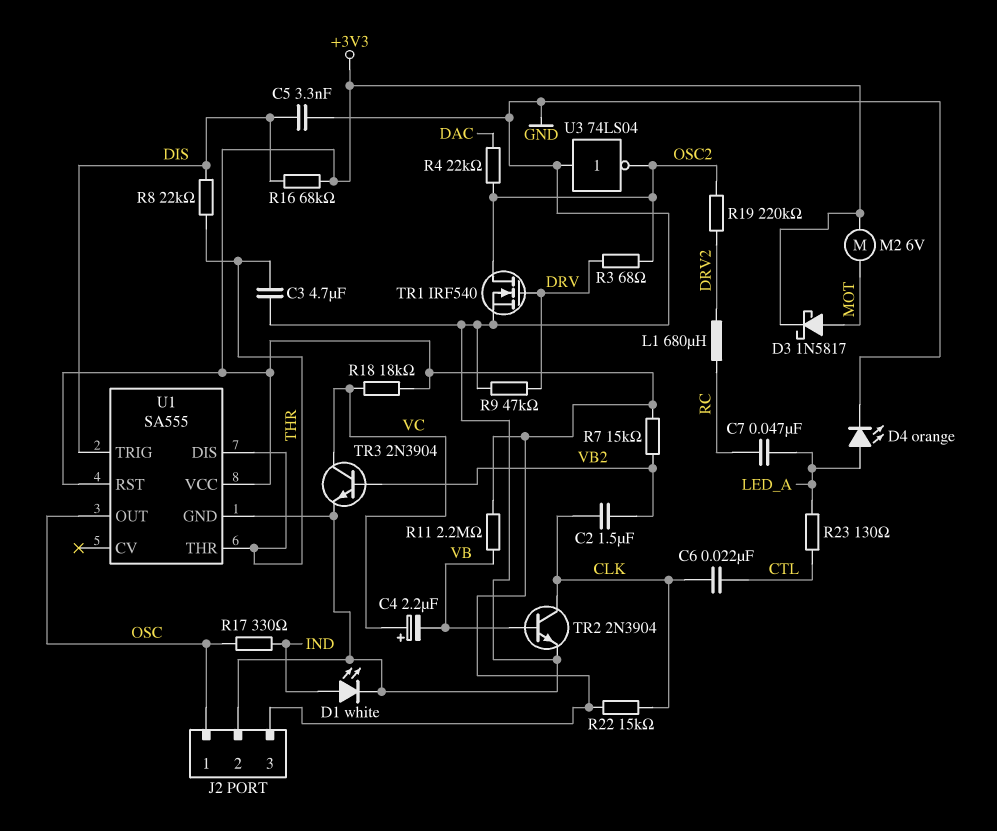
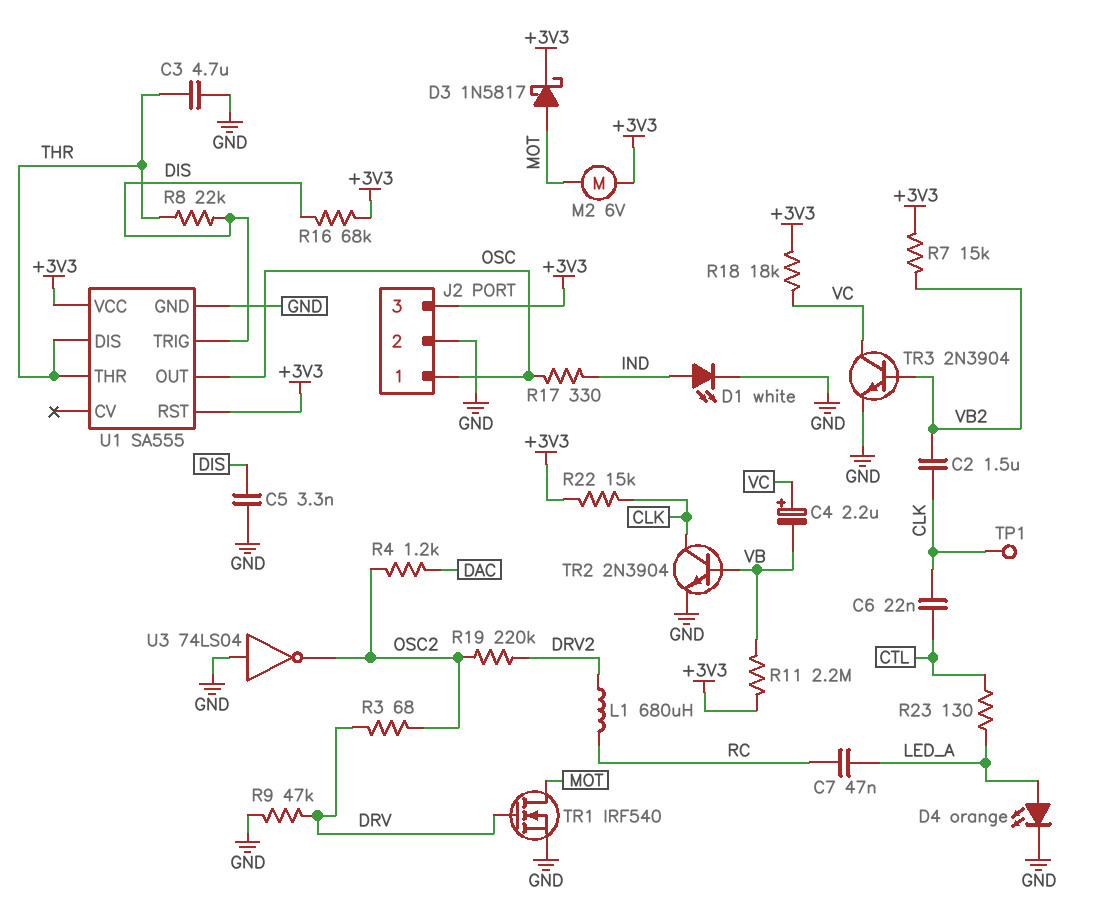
R4: 22k (DAC, OSC2) -> 1.2k (DAC, OSC2)
TP1: none -> test point (CLK)
TR1: NMOS IRF540 (G DRV, D OSC2, S GND) -> NMOS IRF540 (G DRV, D MOT, S GND)

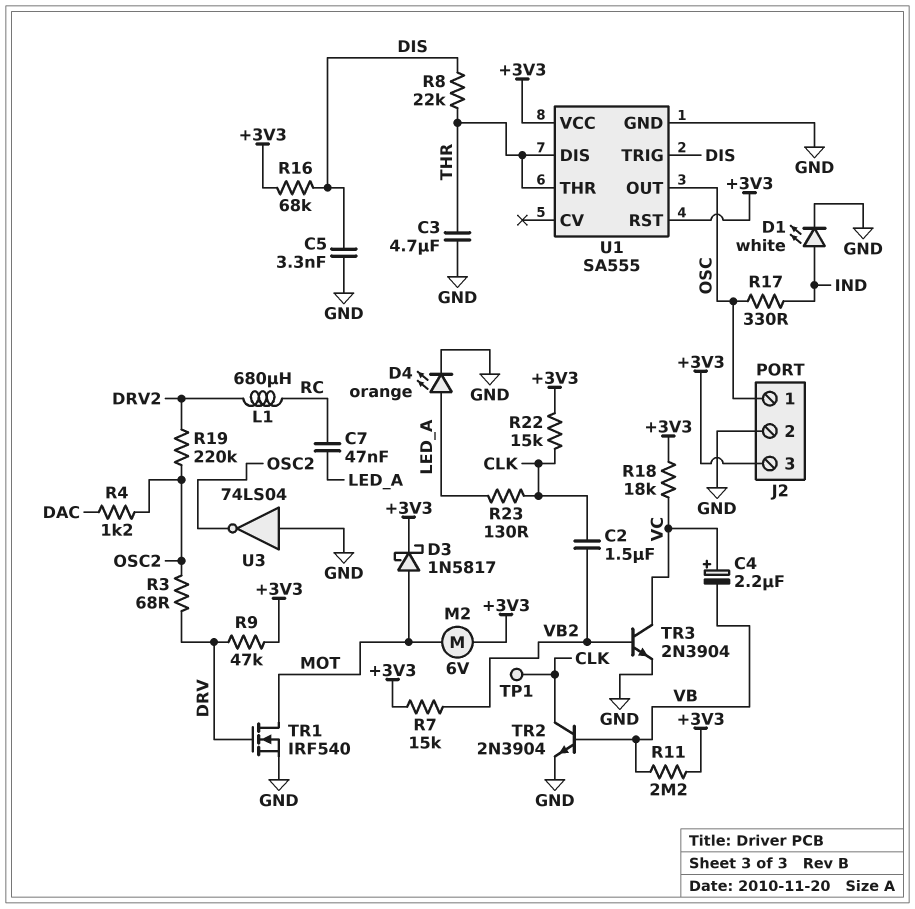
C6: 22nF (CLK, CTL) -> none
R9: 47k (DRV, GND) -> 47k (+3V3, DRV)
R23: 130 (CTL, LED_A) -> 130 (CLK, LED_A)

